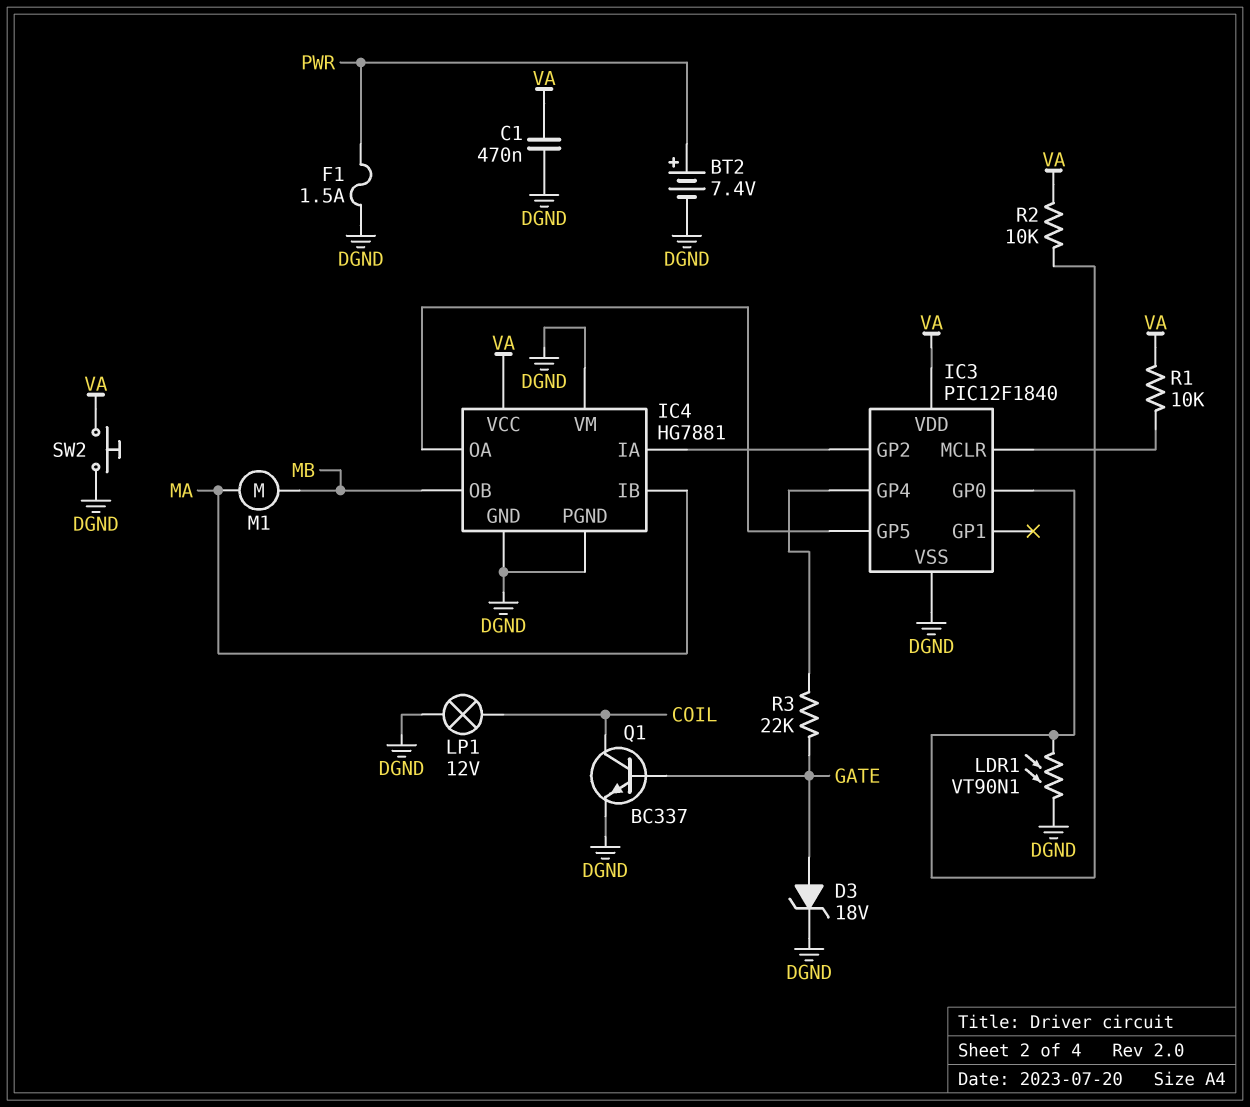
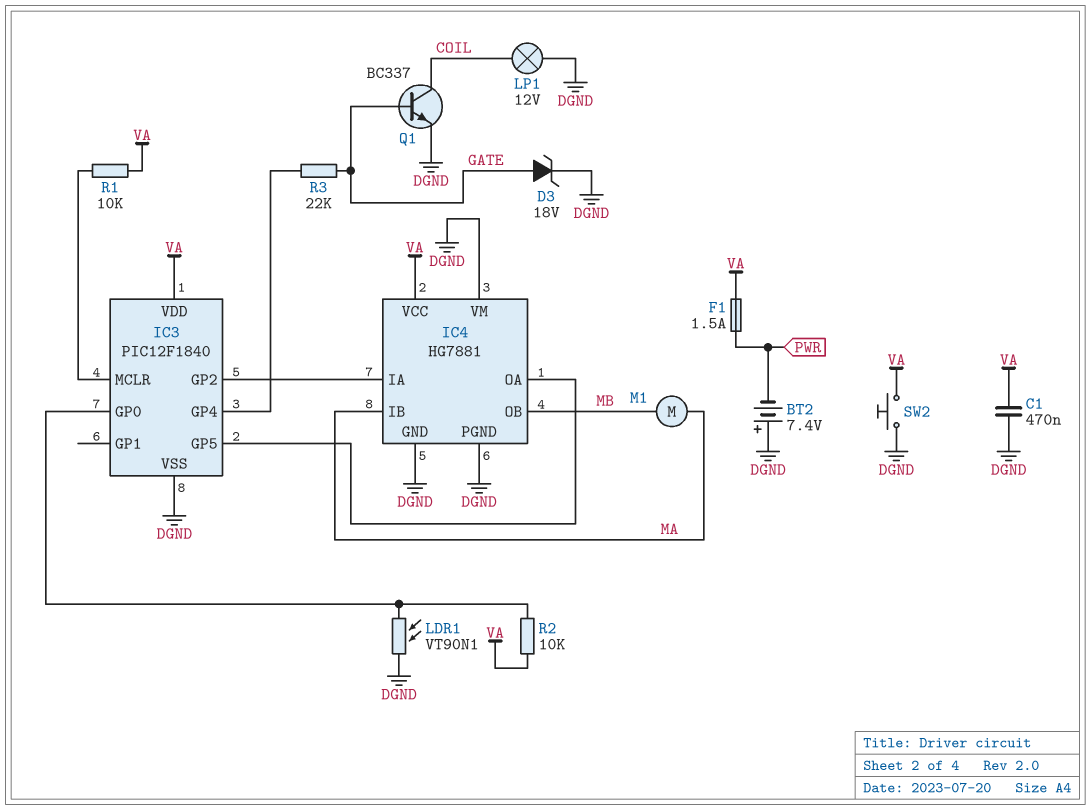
BT2: 7.4V (plus PWR, minus DGND) -> 7.4V (plus DGND, minus PWR)
F1: 1.5A (DGND, PWR) -> 1.5A (PWR, VA)

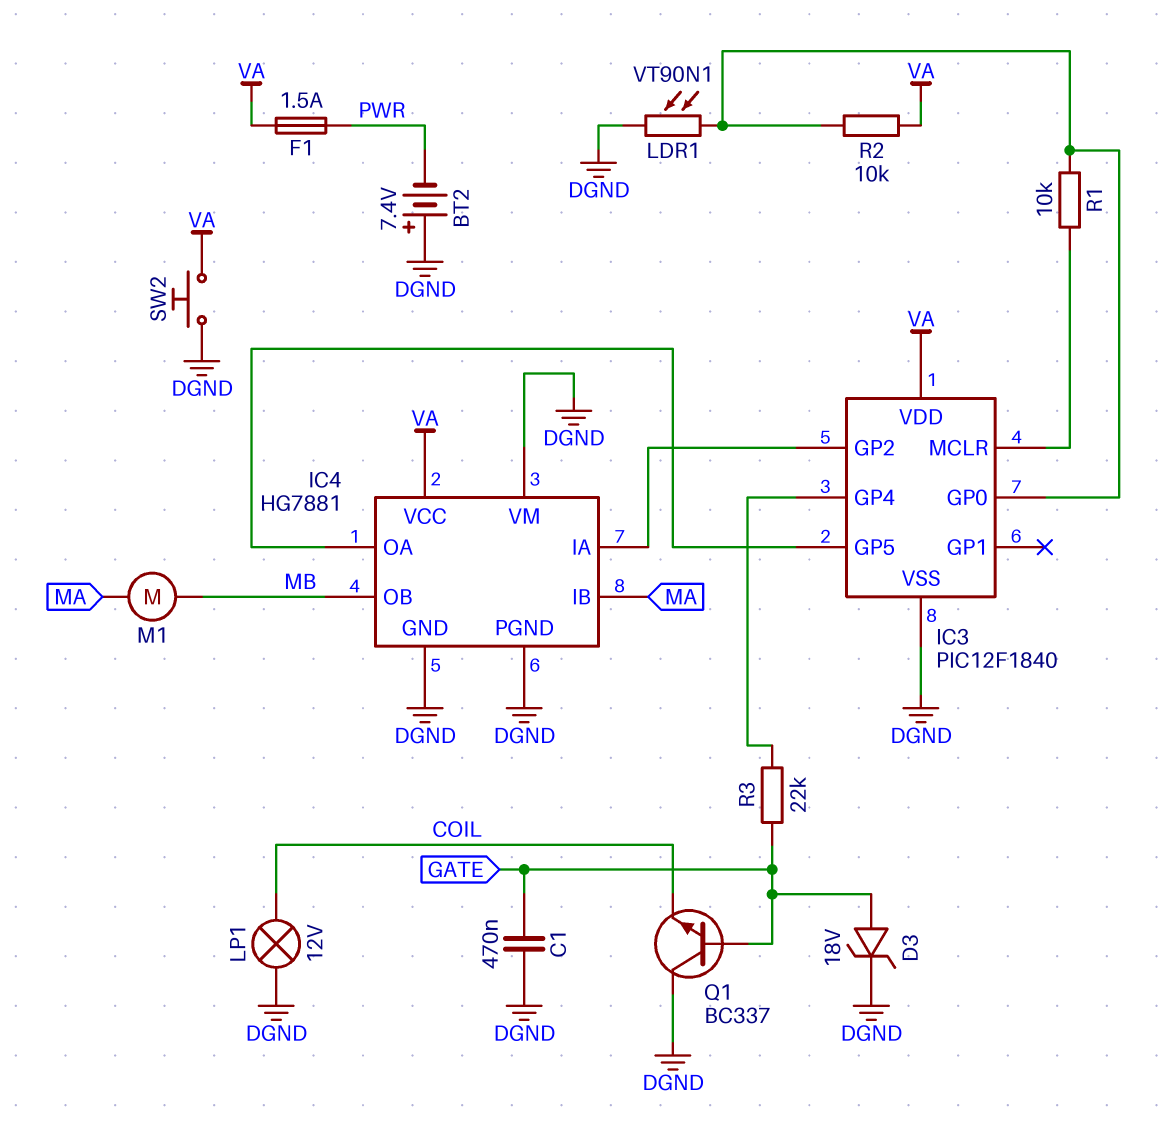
C1: 470nF (DGND, VA) -> 470nF (DGND, GATE)
Q1: NPN BC337 (B GATE, C COIL, E DGND) -> NPN BC337 (B GATE, C DGND, E COIL)
R1: 10k (IC3/MCLR, VA) -> 10k (IC3/GP0, IC3/MCLR)

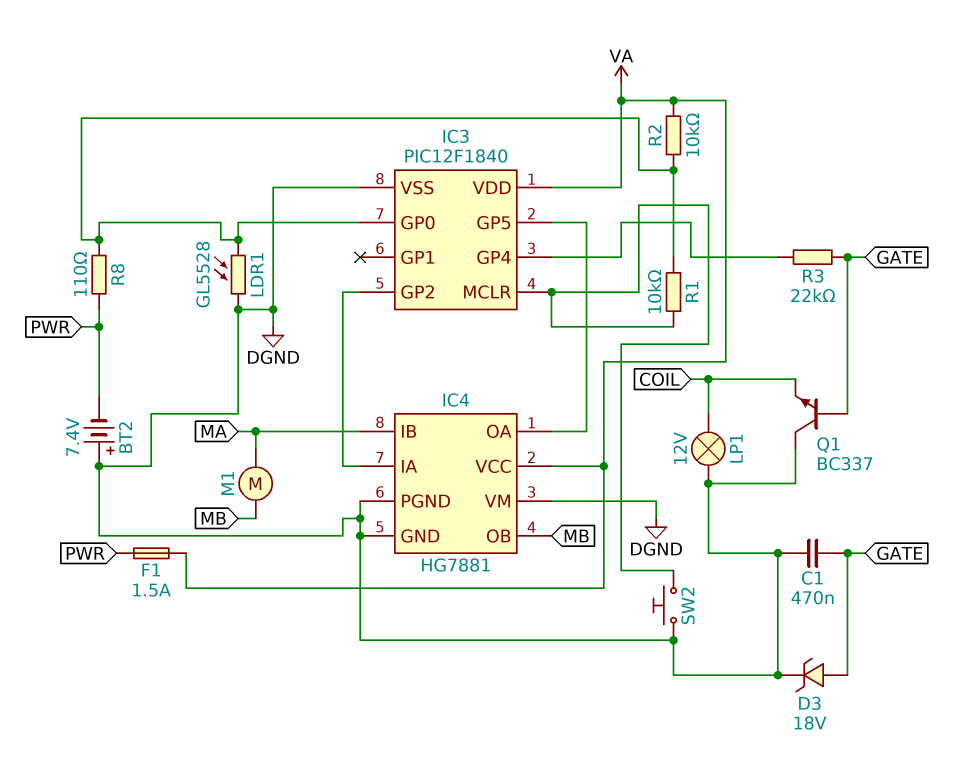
LDR1: VT90N1 (DGND, IC3/GP0) -> GL5528 (DGND, IC3/GP0)
R8: none -> 110 (IC3/GP0, PWR)
SW2: button (DGND, VA) -> button (DGND, IC3/MCLR)

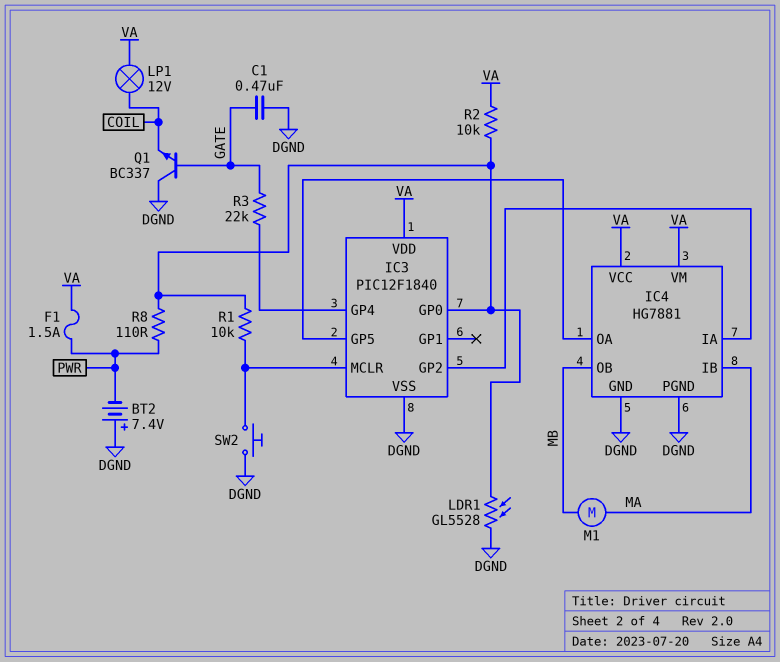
D3: zener 18V (A GATE, K DGND) -> none
IC4 pin VM: DGND -> VA
LP1: lamp 12V (COIL, DGND) -> lamp 12V (COIL, VA)

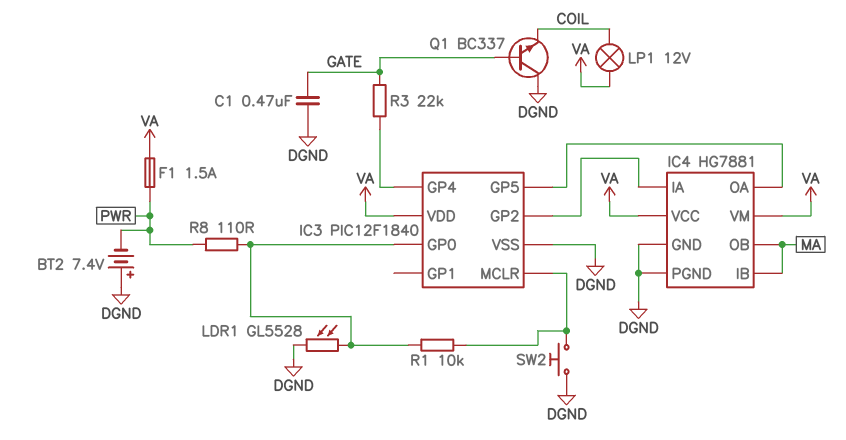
IC4 pin OB: MB -> MA
M1: motor (MA, MB) -> none
R2: 10k (IC3/GP0, VA) -> none

